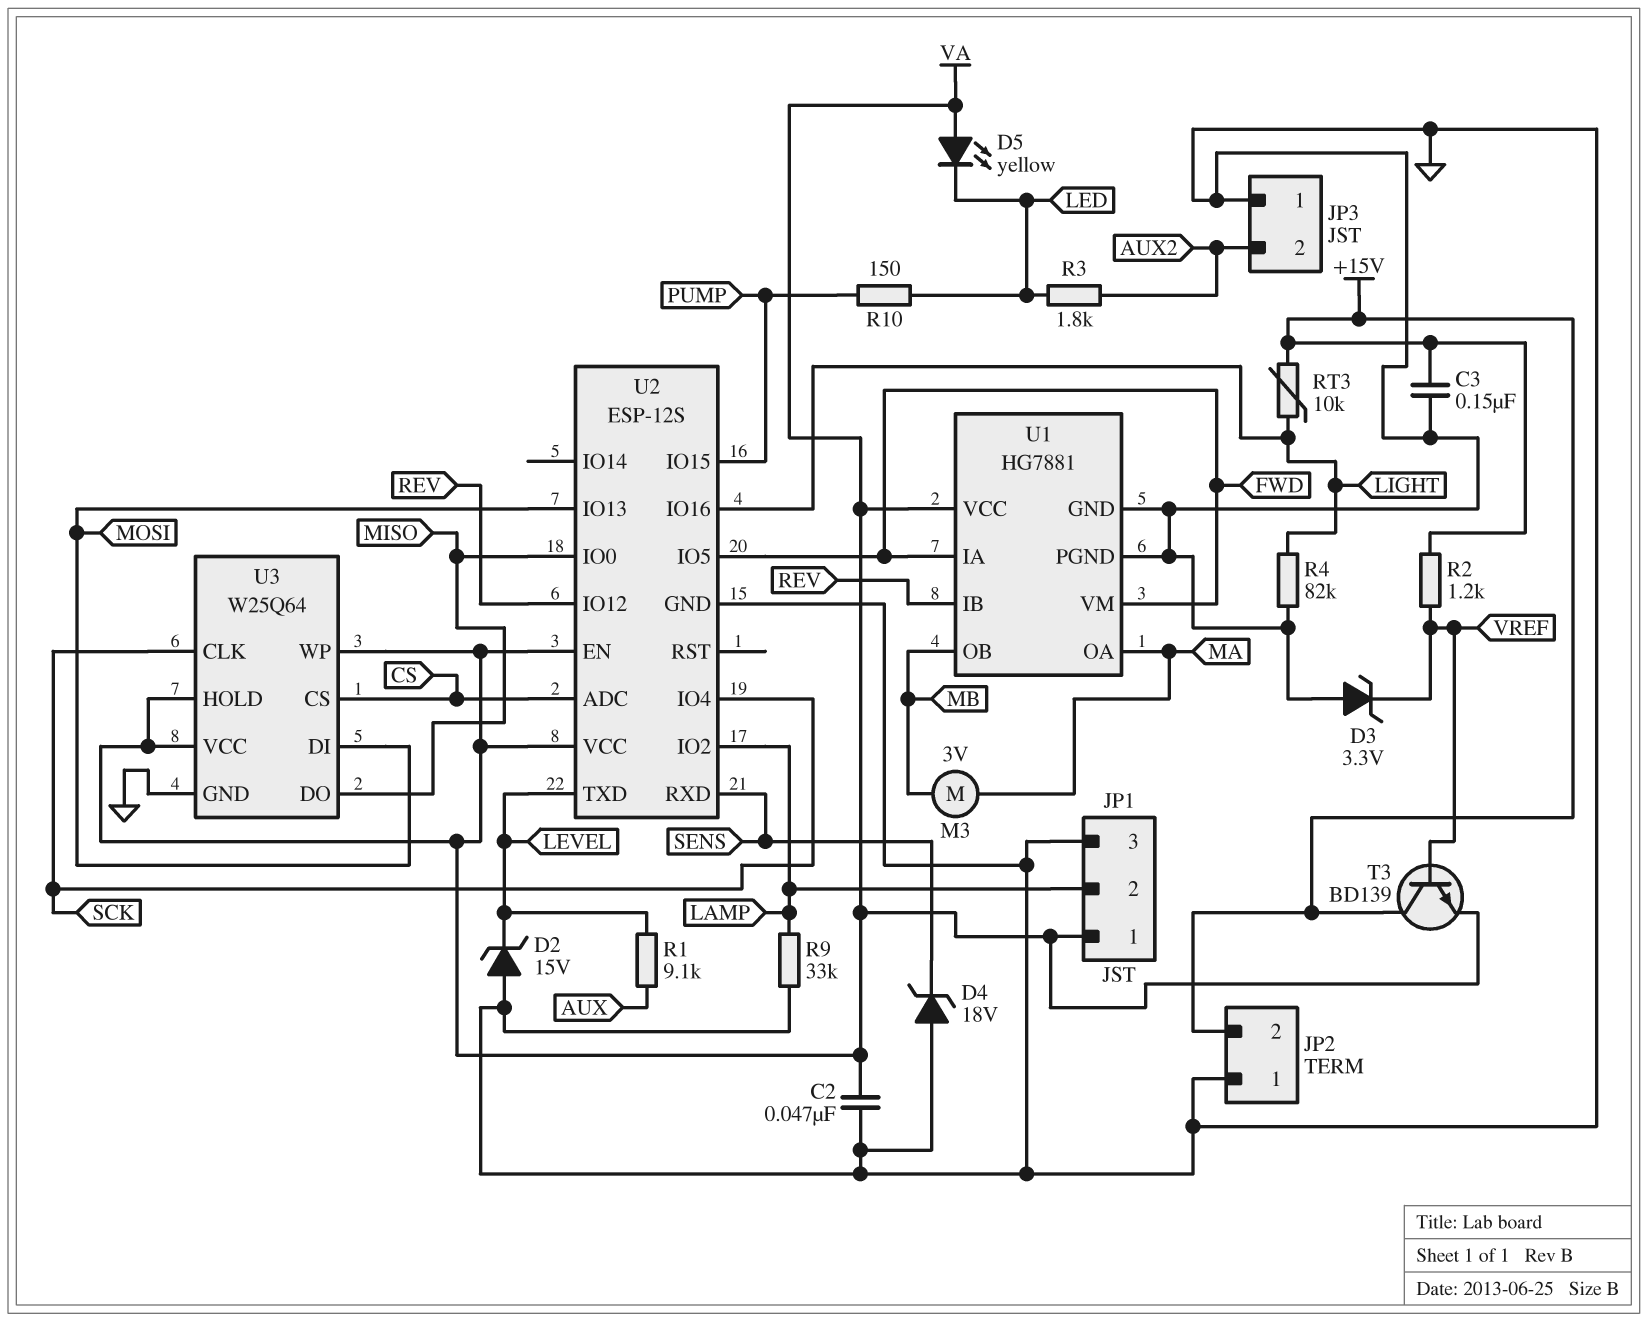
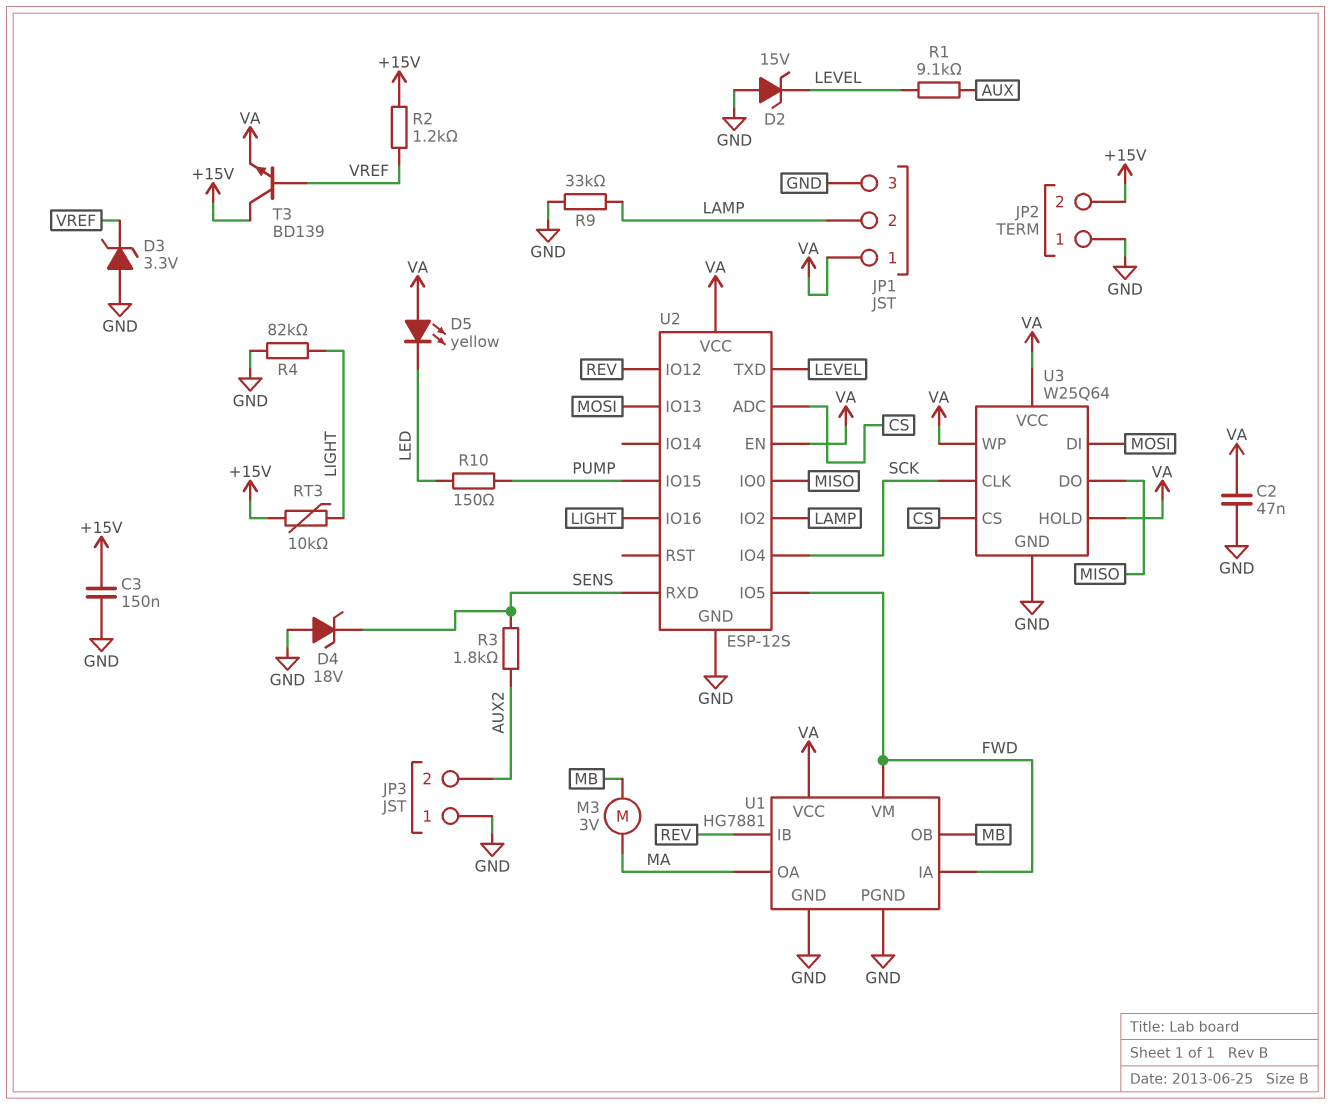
R3: 1.8k (AUX2, LED) -> 1.8k (AUX2, SENS)

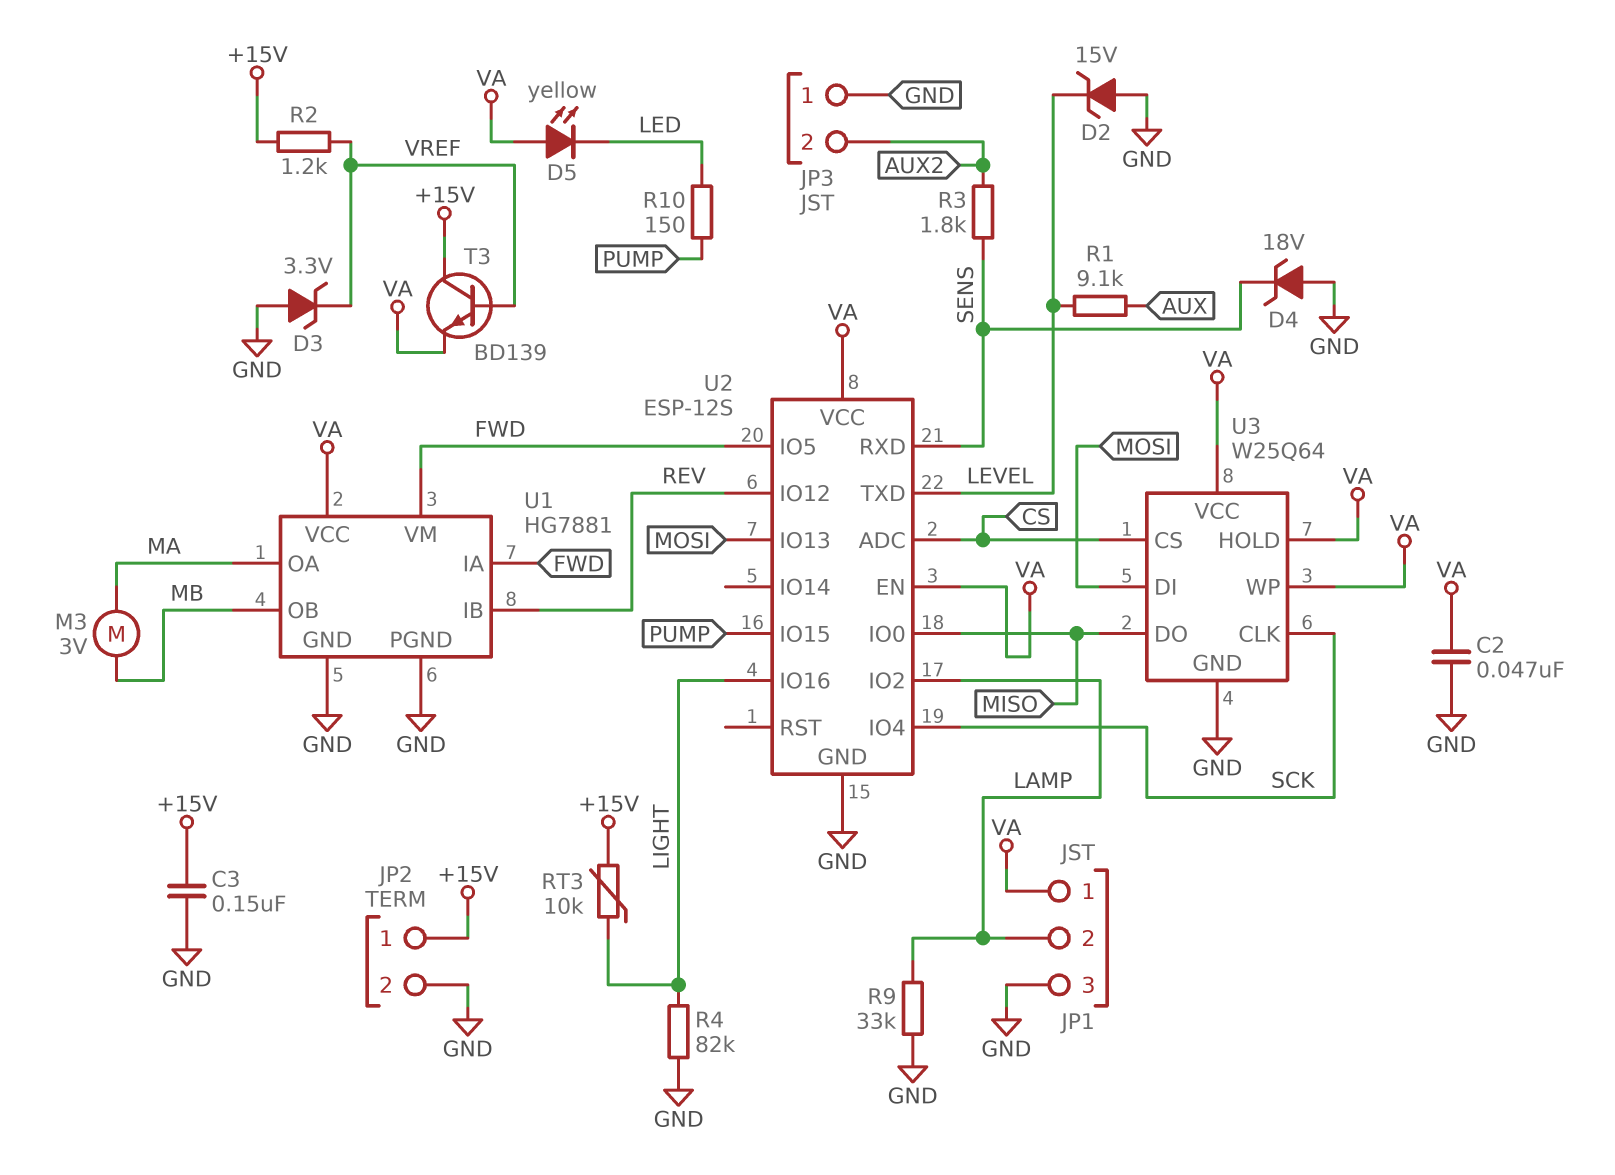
JP2 pin 1: GND -> +15V
JP2 pin 2: +15V -> GND

